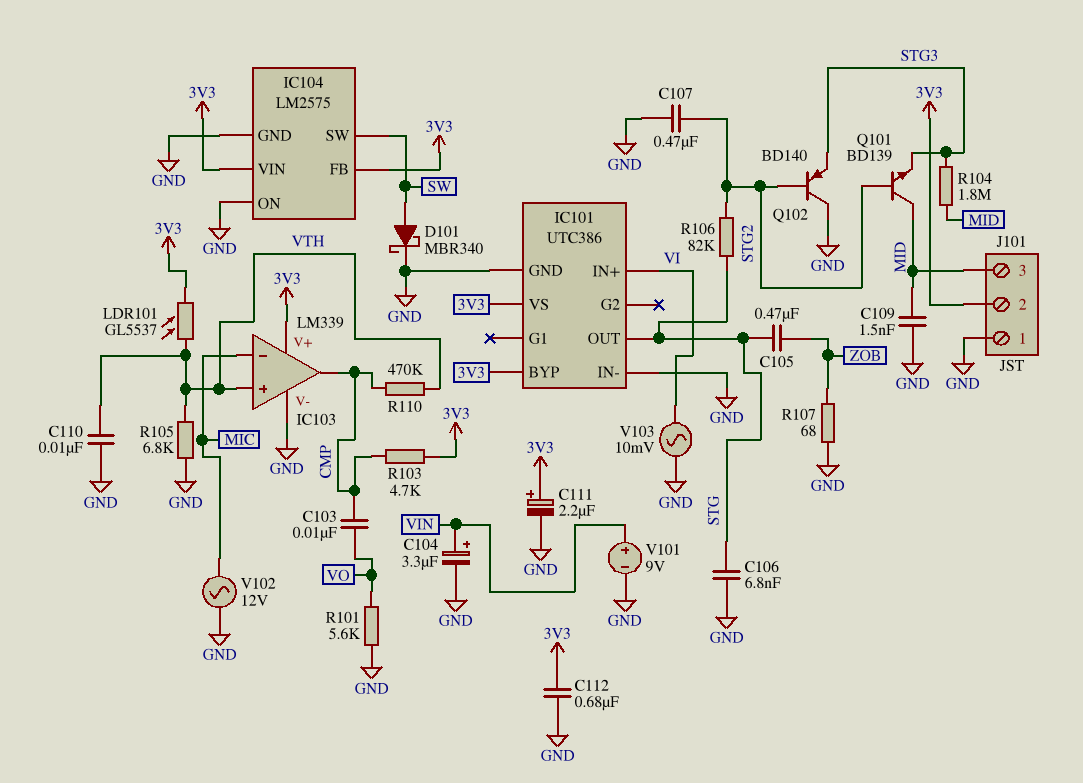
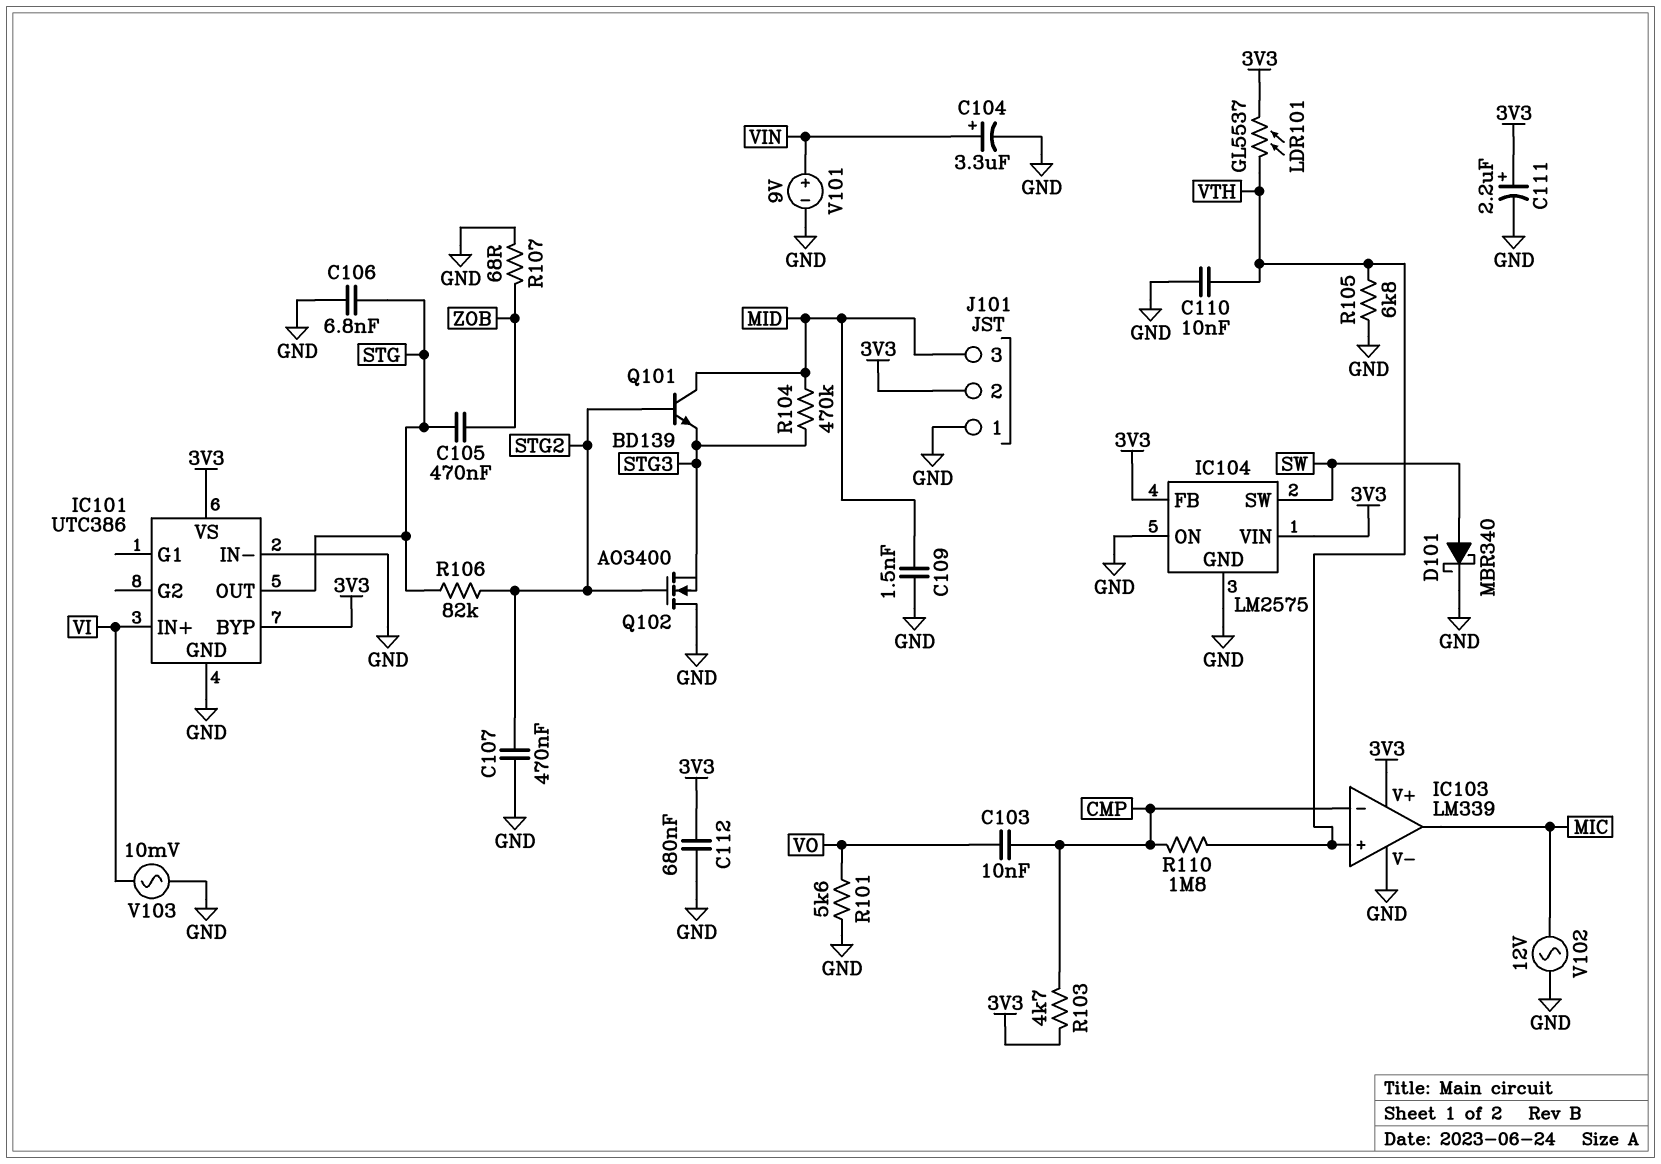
IC103 pin in-: MIC -> CMP
IC103 pin out: CMP -> MIC
Q102: PNP BD140 (B STG2, C GND, E STG3) -> NMOS AO3400 (G STG2, D GND, S STG3)
R104: 1.8M (MID, STG3) -> 470k (MID, STG3)
R110: 470k (CMP, VTH) -> 1.8M (CMP, VTH)

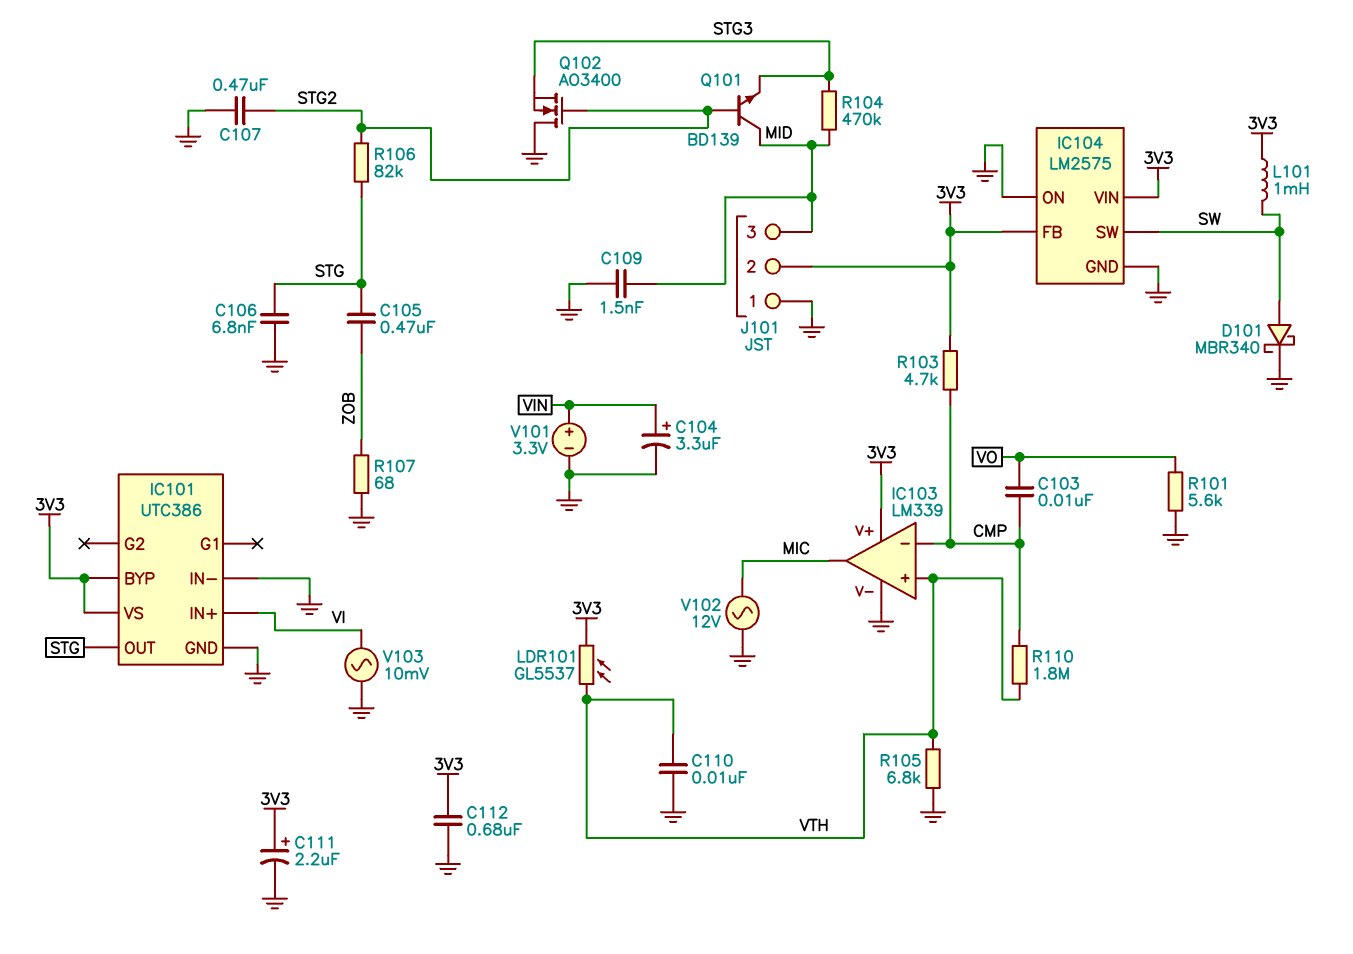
L101: none -> 1mH (3V3, SW)
V101: 9V (plus VIN, minus GND) -> 3.3V (plus VIN, minus GND)

